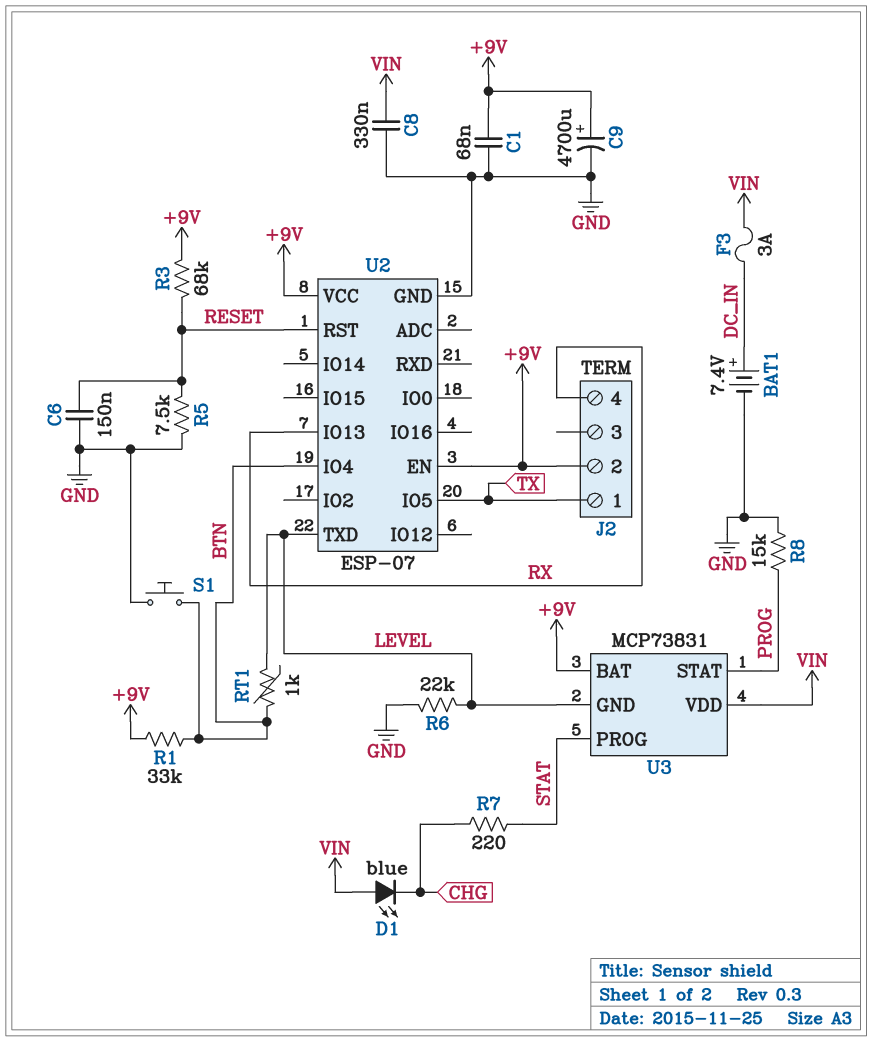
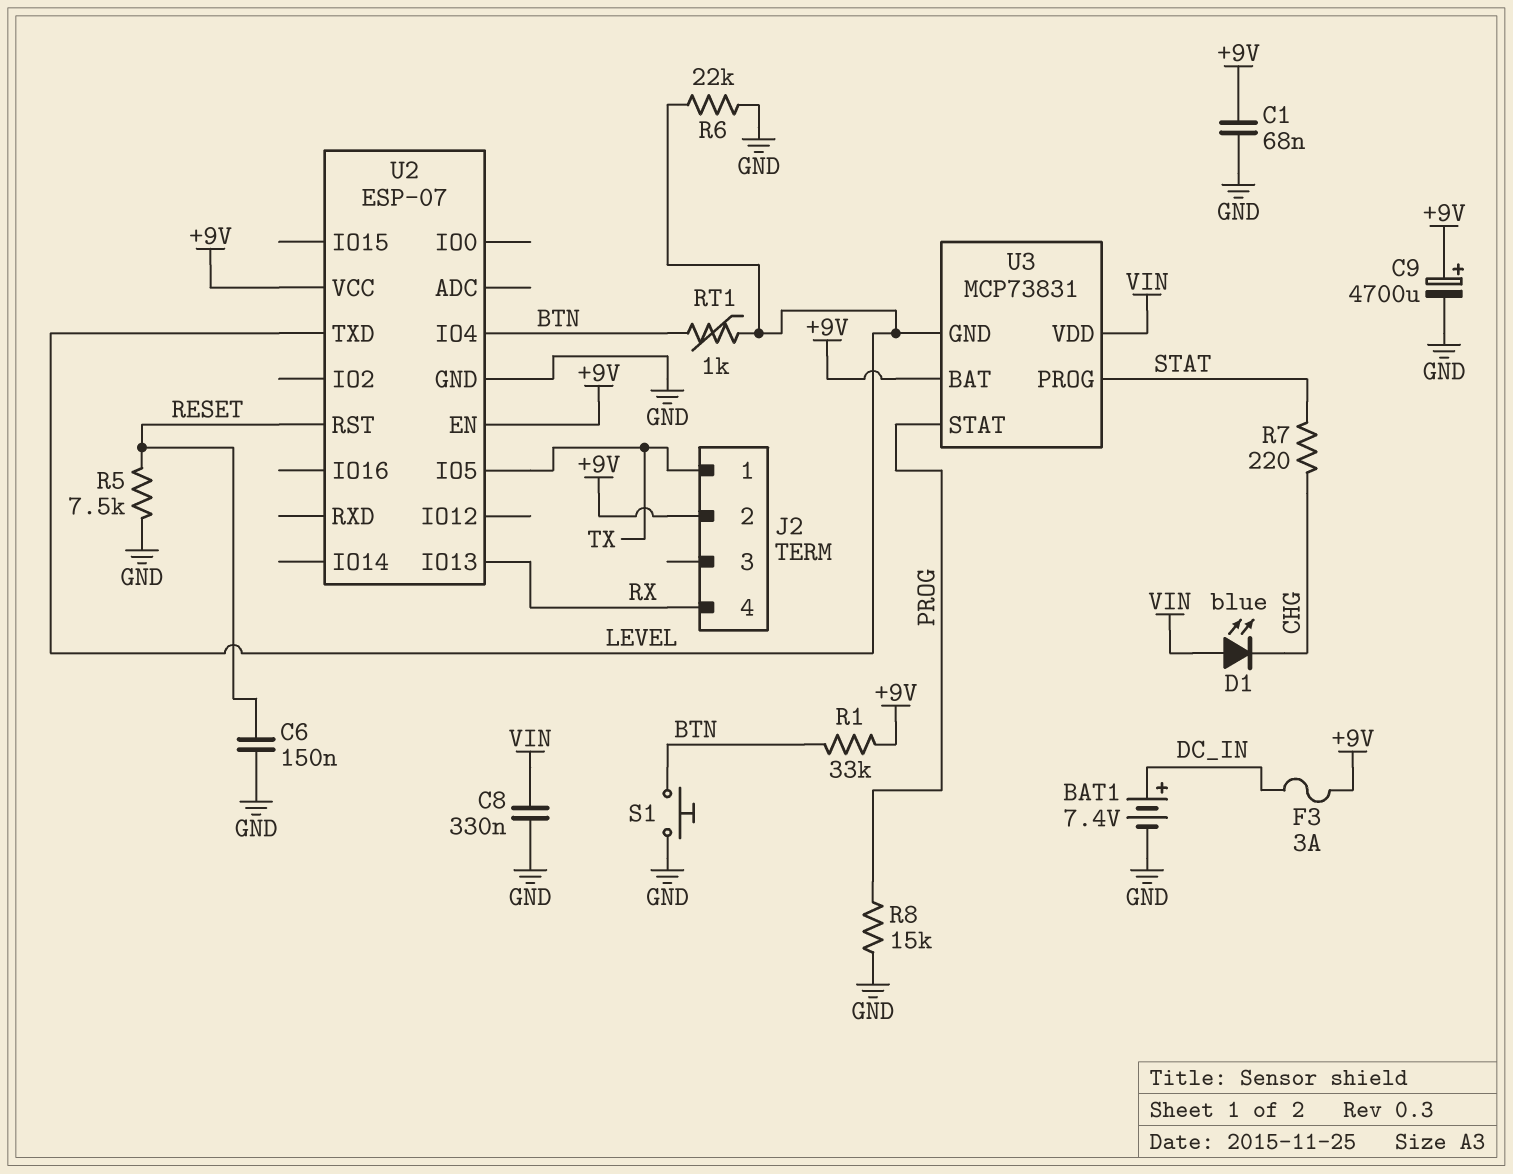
F3: 3A (DC_IN, VIN) -> 3A (+9V, DC_IN)
R3: 68k (+9V, RESET) -> none

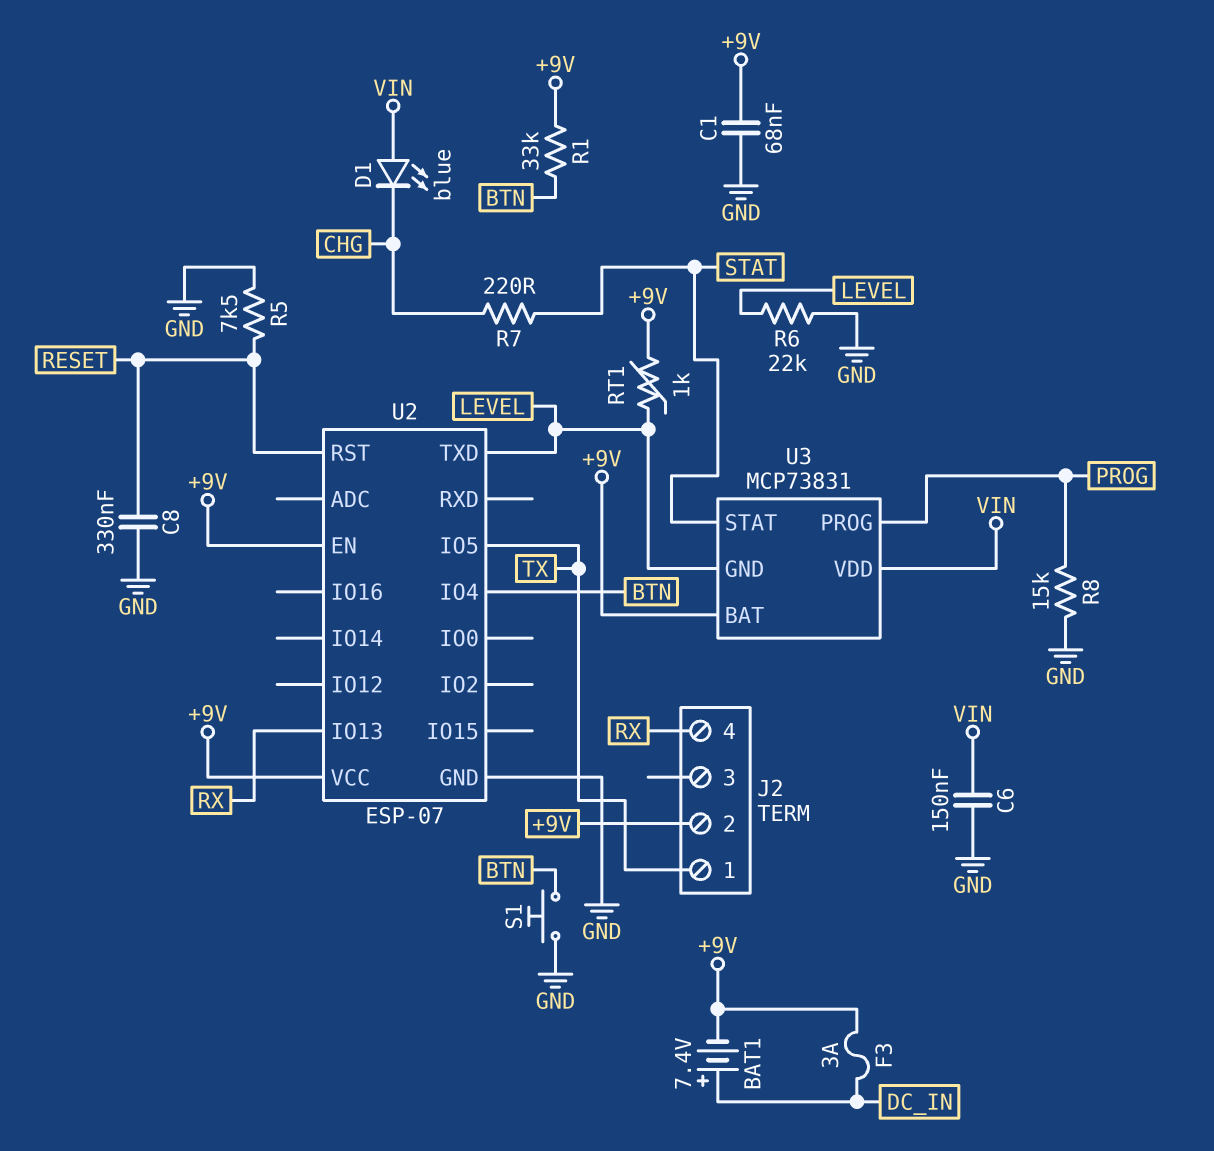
BAT1: 7.4V (plus DC_IN, minus GND) -> 7.4V (plus DC_IN, minus +9V)
C6: 150nF (GND, RESET) -> 150nF (GND, VIN)
C8: 330nF (GND, VIN) -> 330nF (GND, RESET)
C9: 4700uF (plus +9V, minus GND) -> none
RT1: 1k (BTN, LEVEL) -> 1k (+9V, LEVEL)
U3 pin PROG: STAT -> PROG
U3 pin STAT: PROG -> STAT

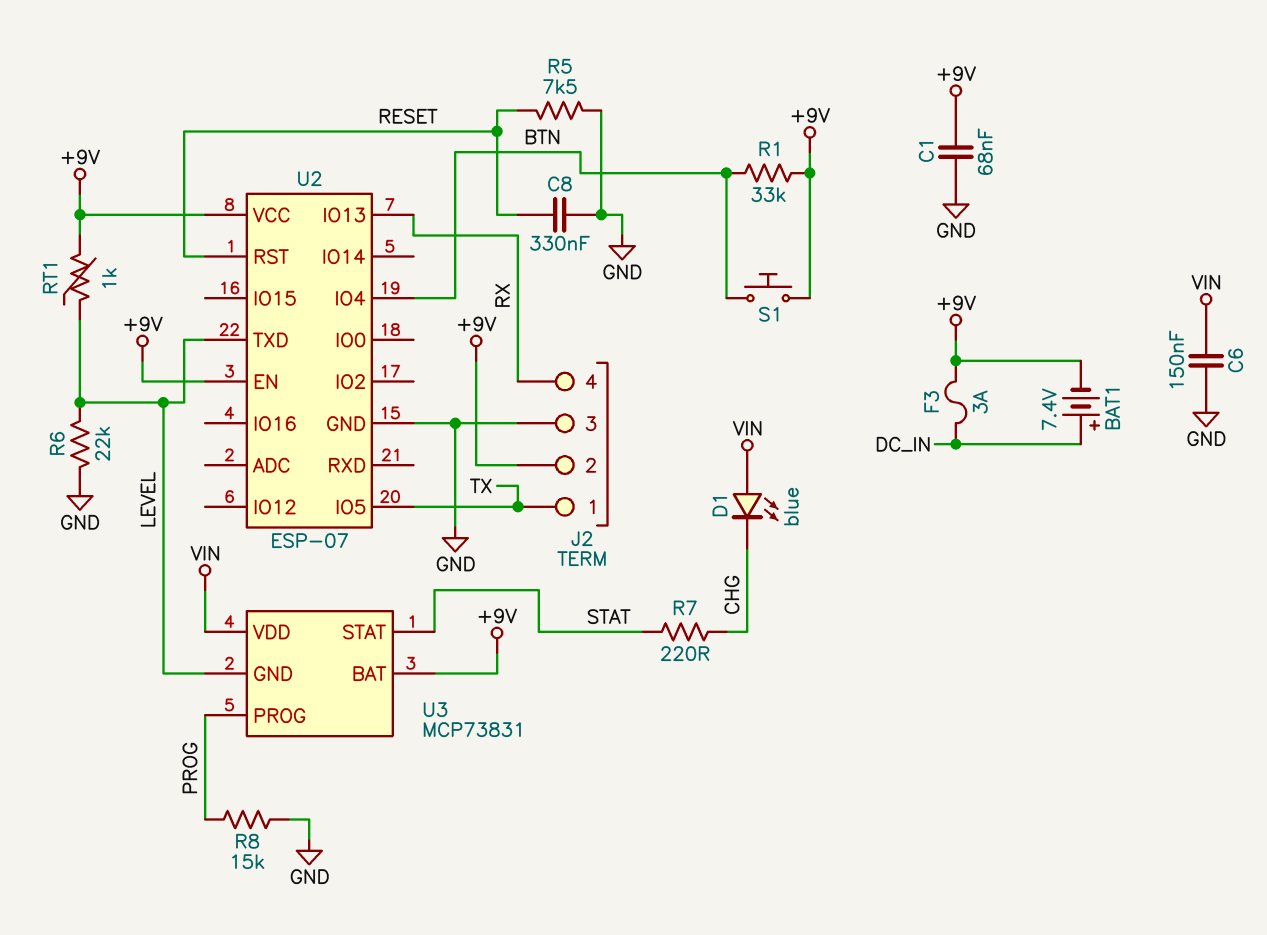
J2 pin 3: none -> GND
S1: button (BTN, GND) -> button (+9V, BTN)

